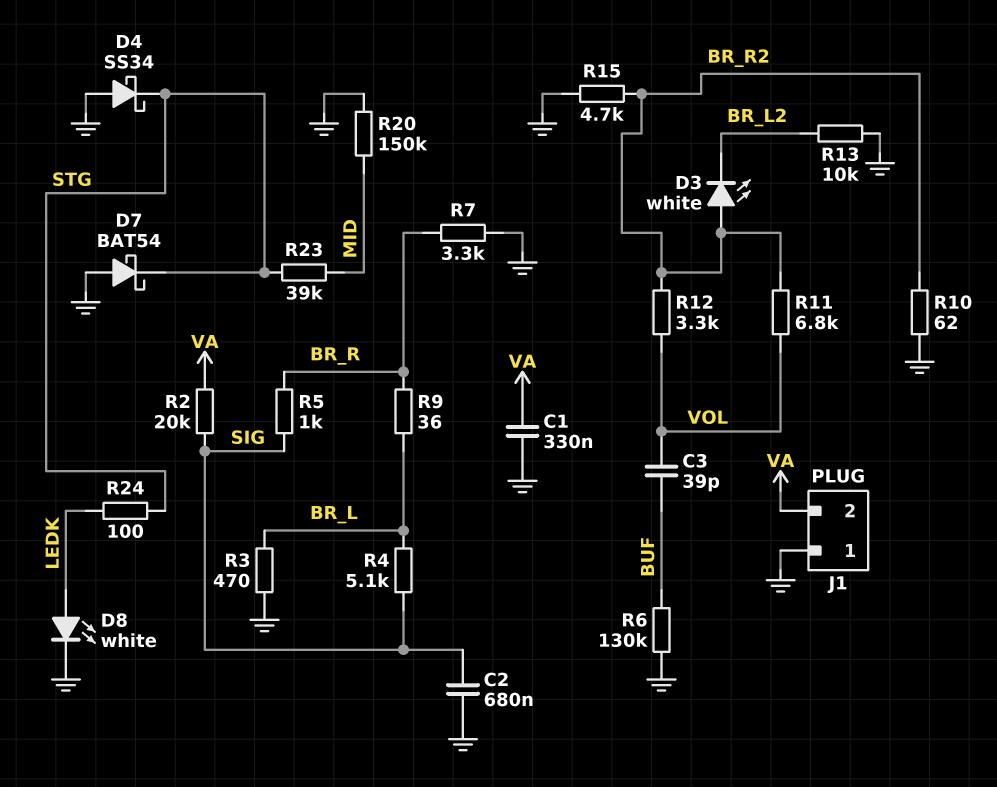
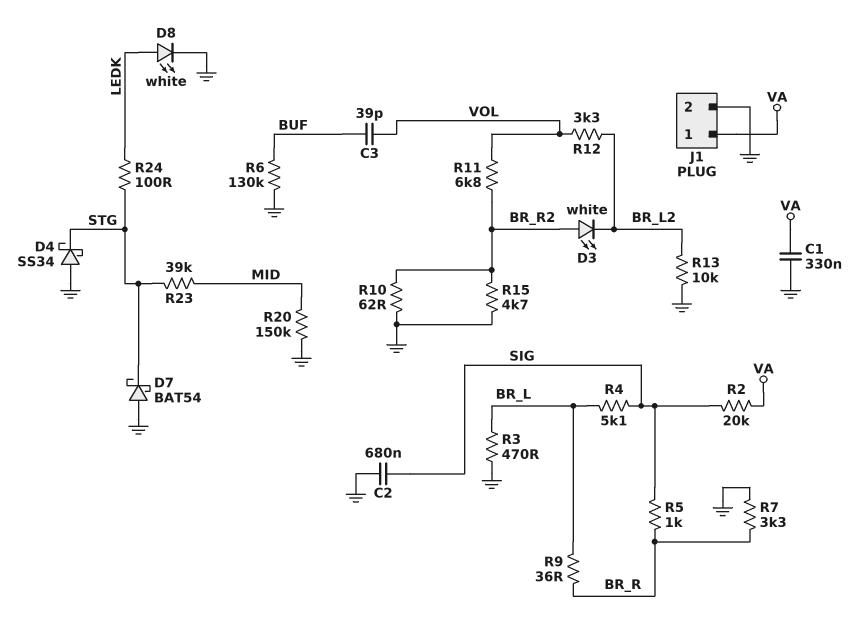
J1 pin 1: GND -> VA
J1 pin 2: VA -> GND
R12: 3.3k (BR_R2, VOL) -> 3.3k (BR_L2, VOL)

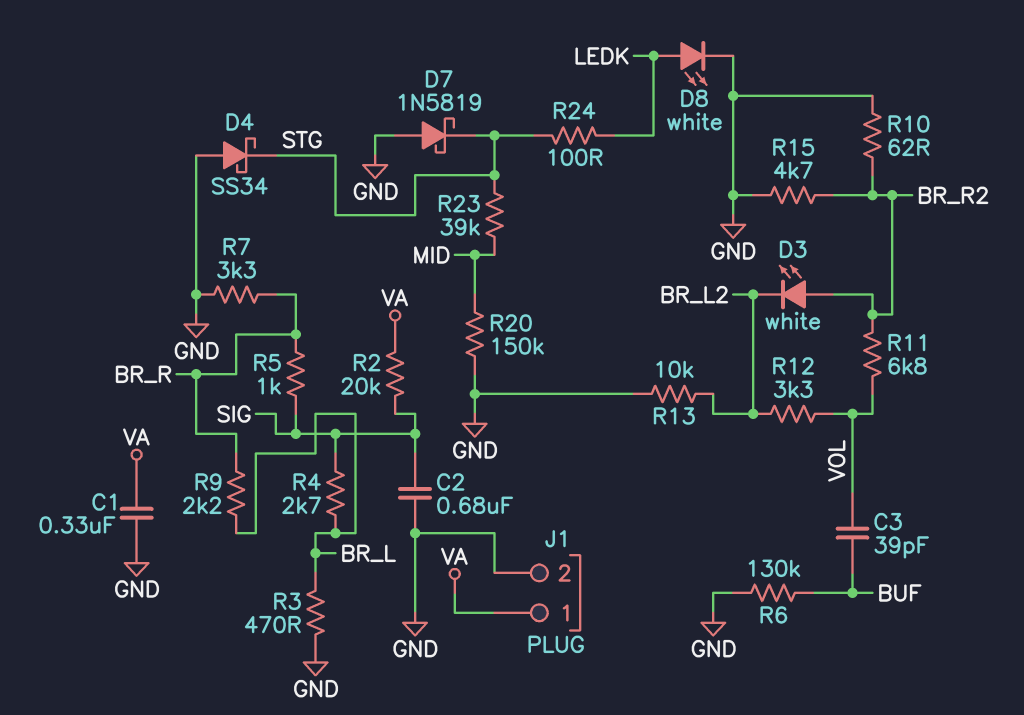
D7: schottky BAT54 (A GND, K STG) -> schottky 1N5819 (A GND, K STG)
R4: 5.1k (BR_L, SIG) -> 2.7k (BR_L, SIG)
R9: 36 (BR_L, BR_R) -> 2.2k (BR_L, BR_R)

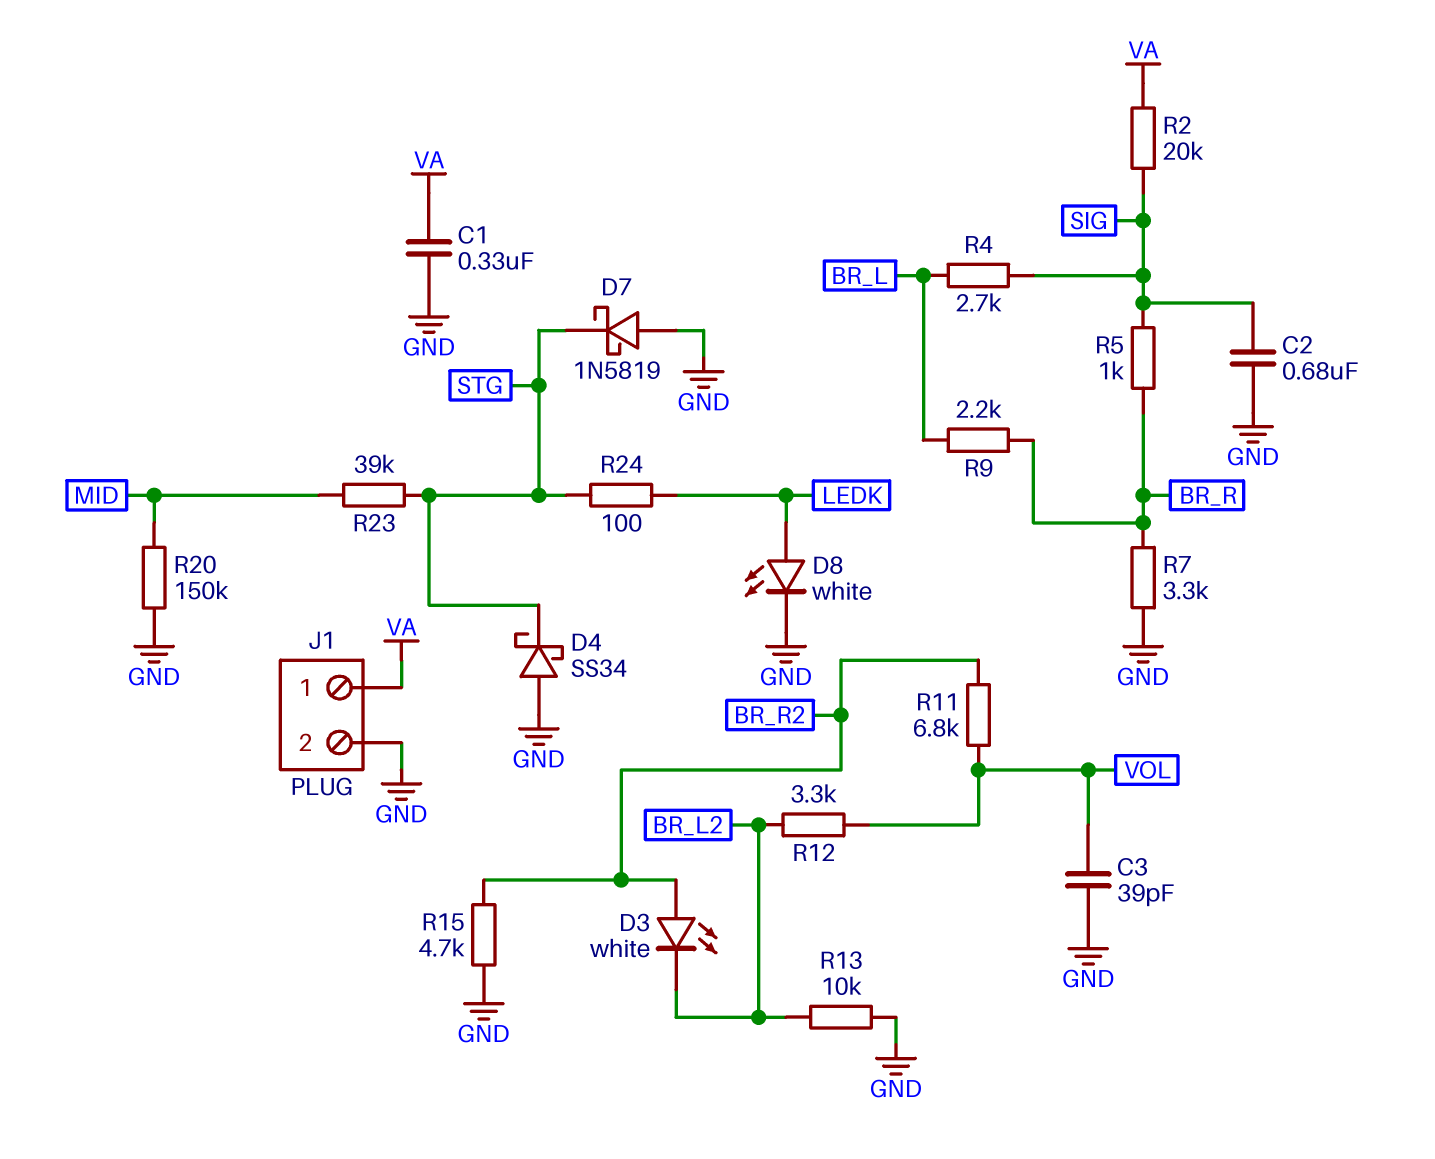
C3: 39pF (BUF, VOL) -> 39pF (GND, VOL)
R3: 470 (BR_L, GND) -> none
R6: 130k (BUF, GND) -> none
R10: 62 (BR_R2, GND) -> none

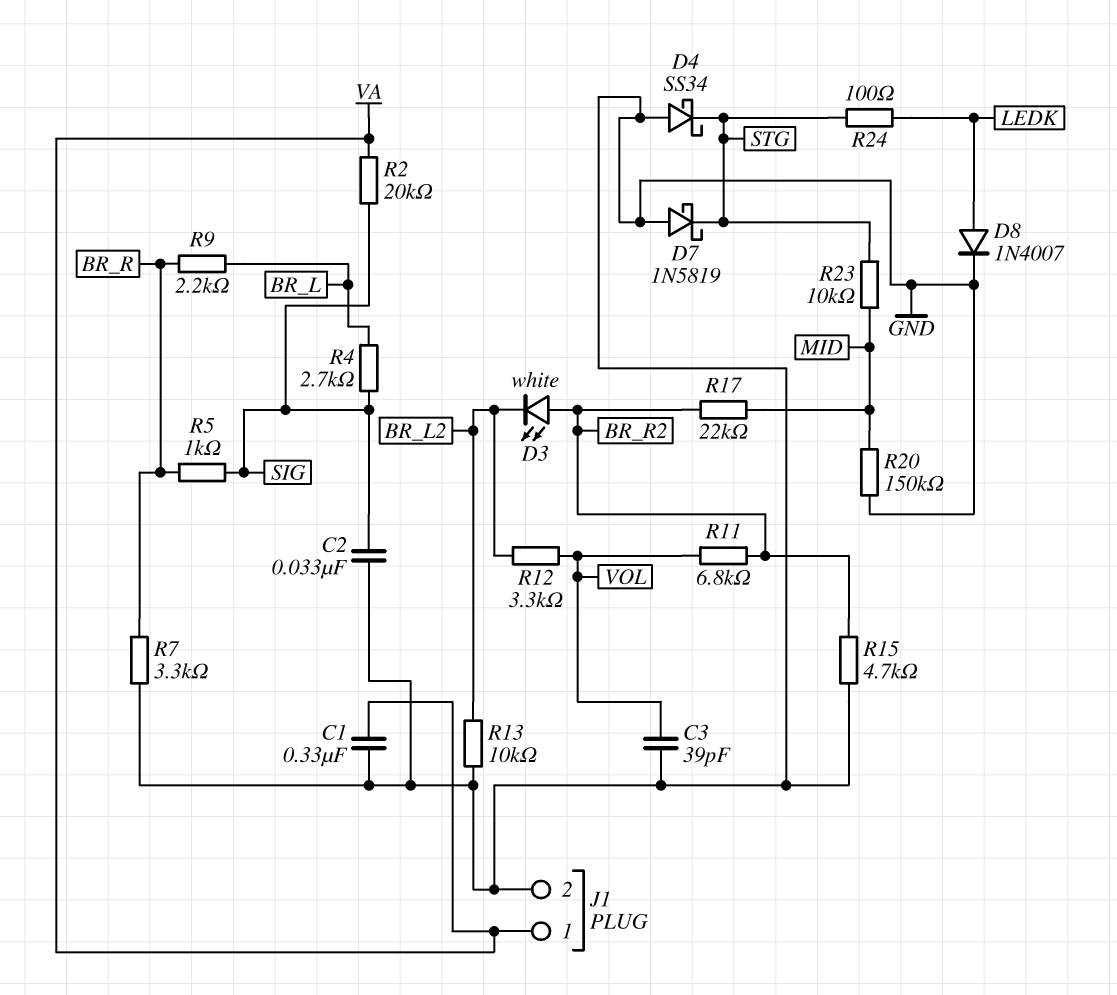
C2: 680nF (GND, SIG) -> 33nF (GND, SIG)
D8: LED white (A LEDK, K GND) -> diode 1N4007 (A LEDK, K GND)
R17: none -> 22k (BR_R2, MID)
R23: 39k (MID, STG) -> 10k (MID, STG)

